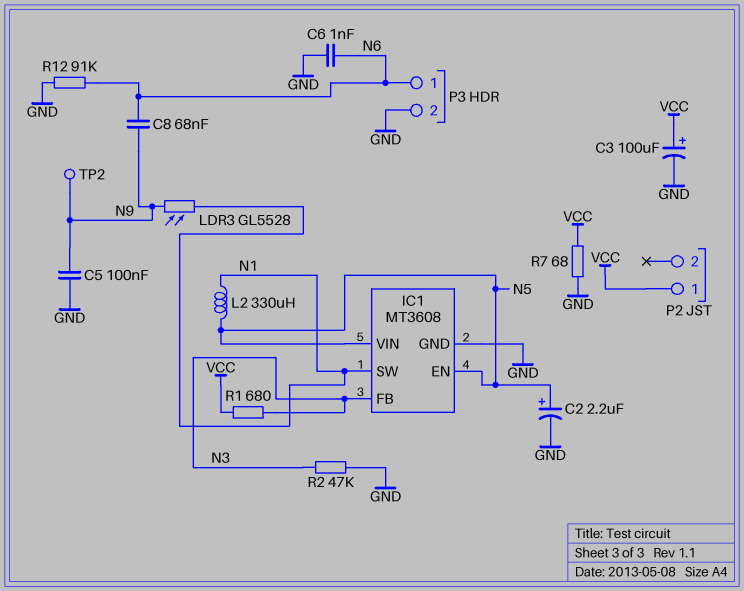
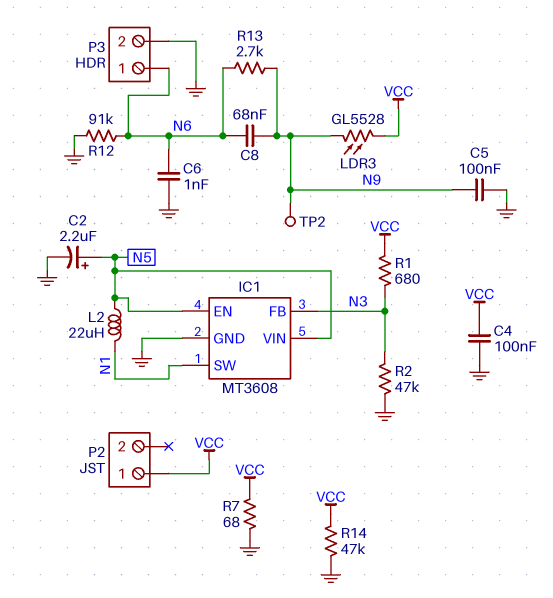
C3: 100uF (plus VCC, minus GND) -> none
C4: none -> 100nF (GND, VCC)
L2: 330uH (N1, N5) -> 22uH (N1, N5)
LDR3: GL5528 (N1, N9) -> GL5528 (N9, VCC)
R13: none -> 2.7k (N6, N9)
R14: none -> 47k (GND, VCC)

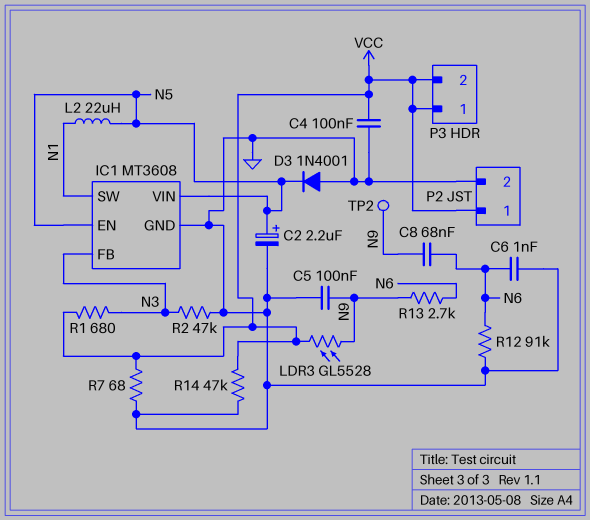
D3: none -> diode 1N4001 (A GND, K N5)
P2 pin 2: none -> GND
P3 pin 1: N6 -> VCC
P3 pin 2: GND -> VCC

